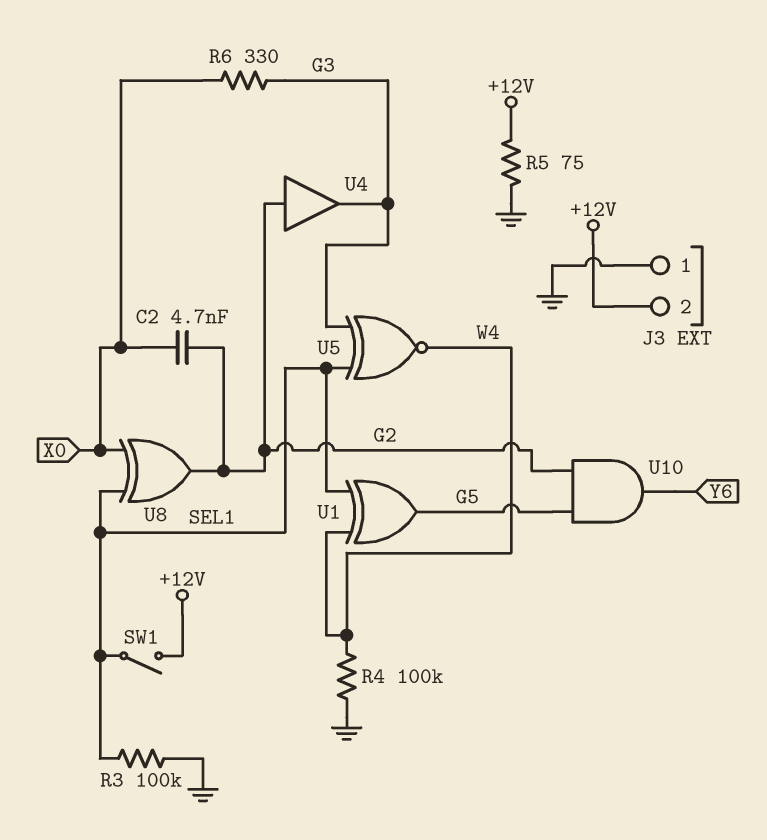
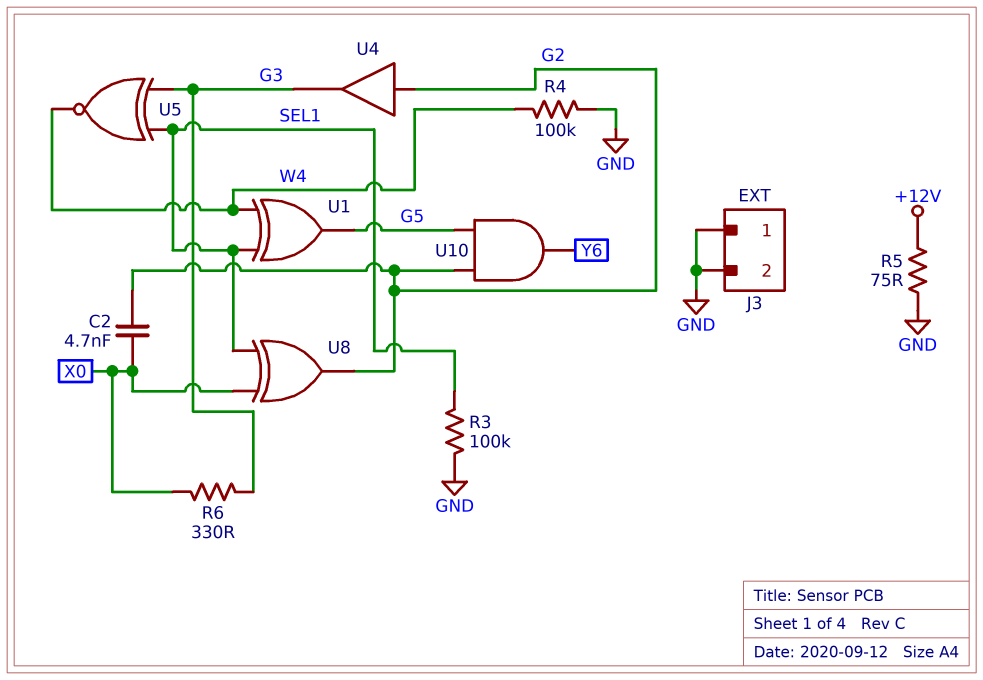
J3 pin 2: +12V -> GND
SW1: switch (+12V, SEL1) -> none

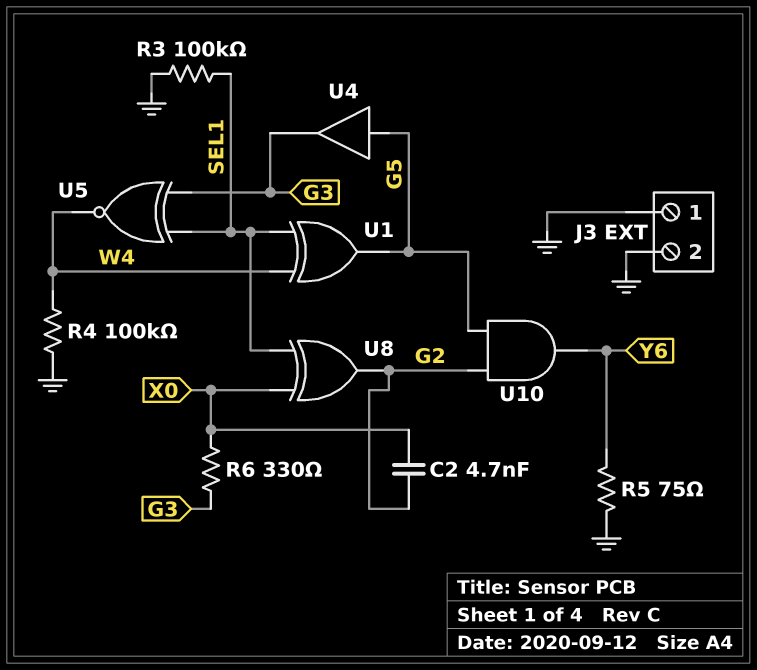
R5: 75 (+12V, GND) -> 75 (GND, Y6)
U4: buffer (in G2, out G3) -> buffer (in G5, out G3)

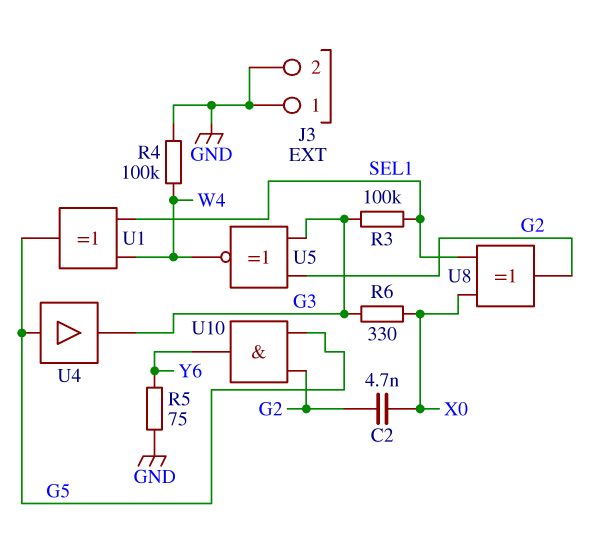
R3: 100k (GND, SEL1) -> 100k (G3, SEL1)
U5: XNOR (in G3, in SEL1, out W4) -> XNOR (in G2, in G3, out W4)

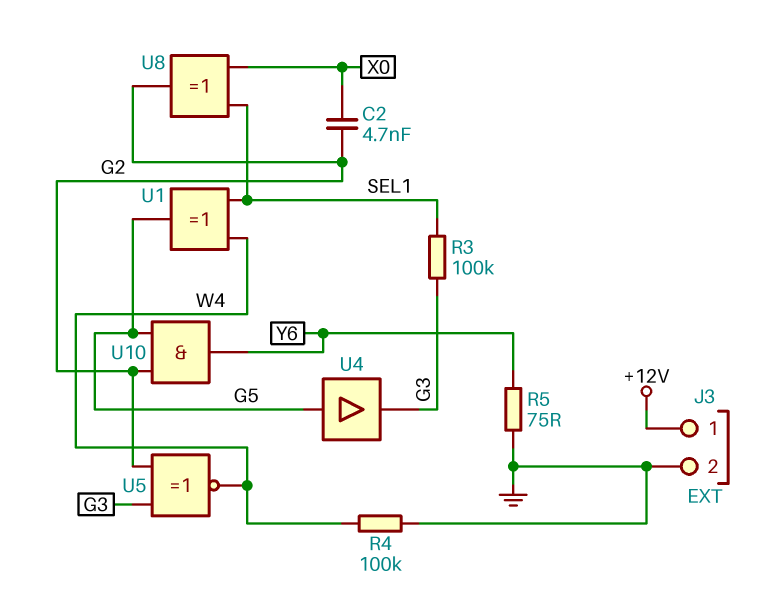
J3 pin 1: GND -> +12V
R6: 330 (G3, X0) -> none

